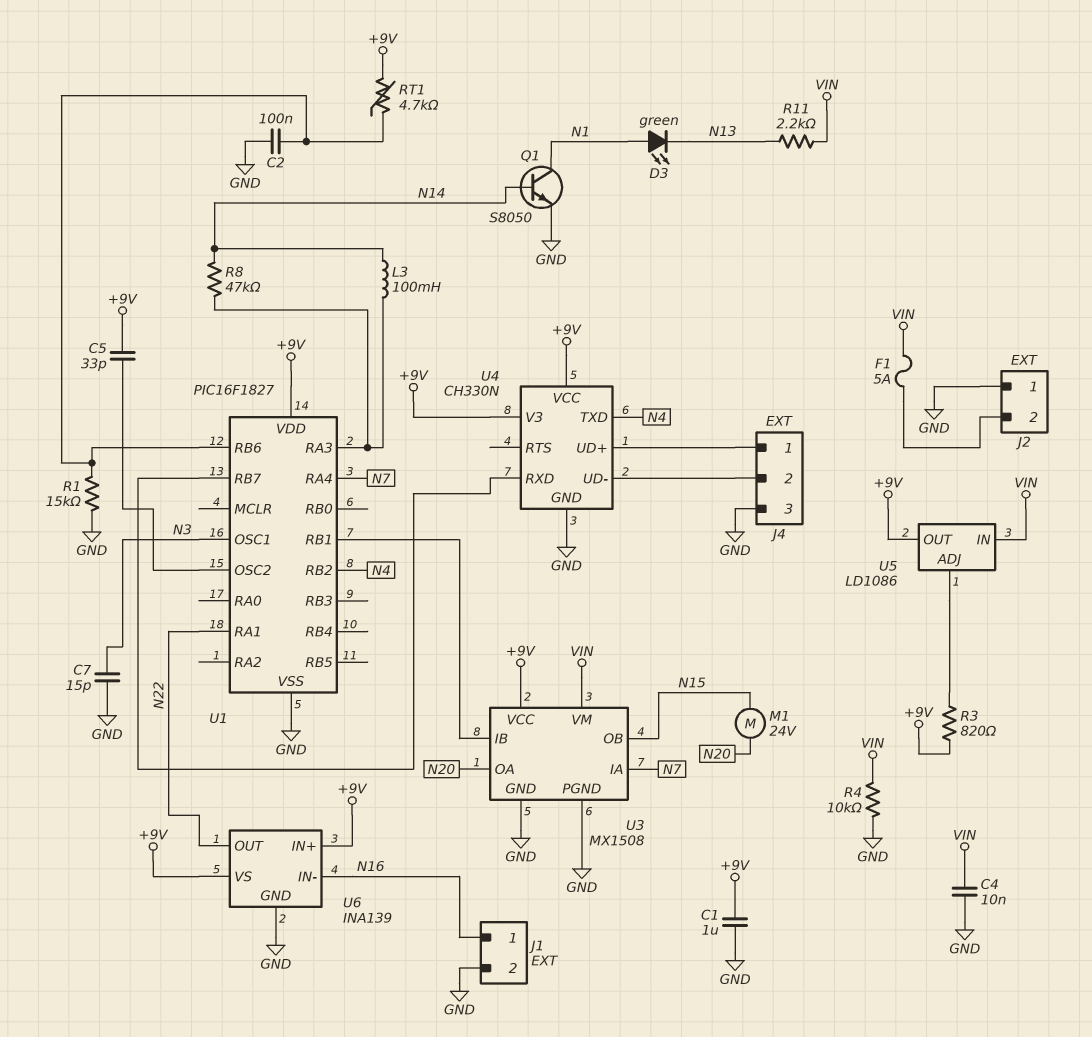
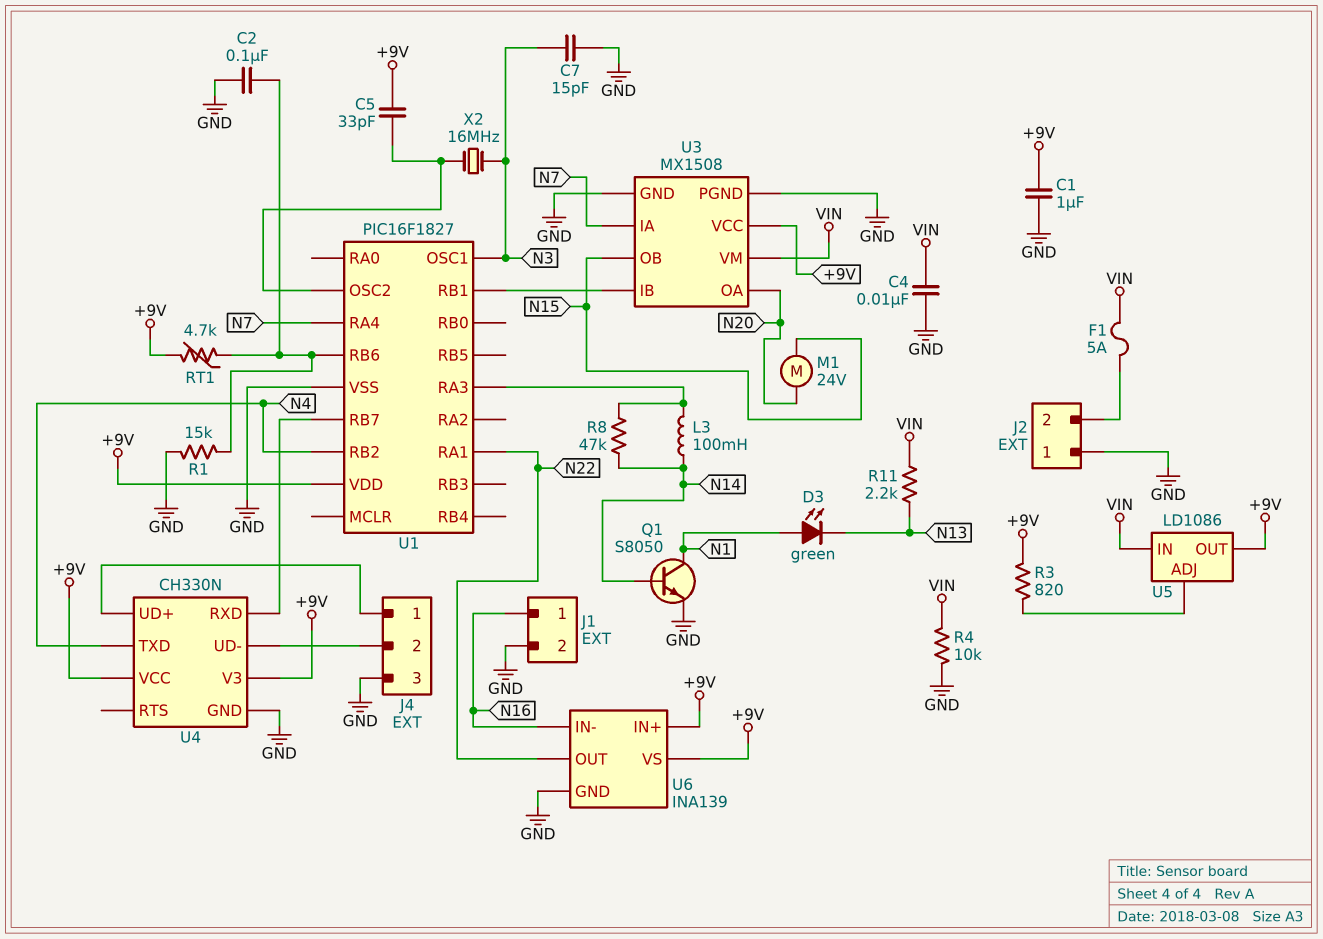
X2: none -> 16MHz (N3, U1/OSC2)

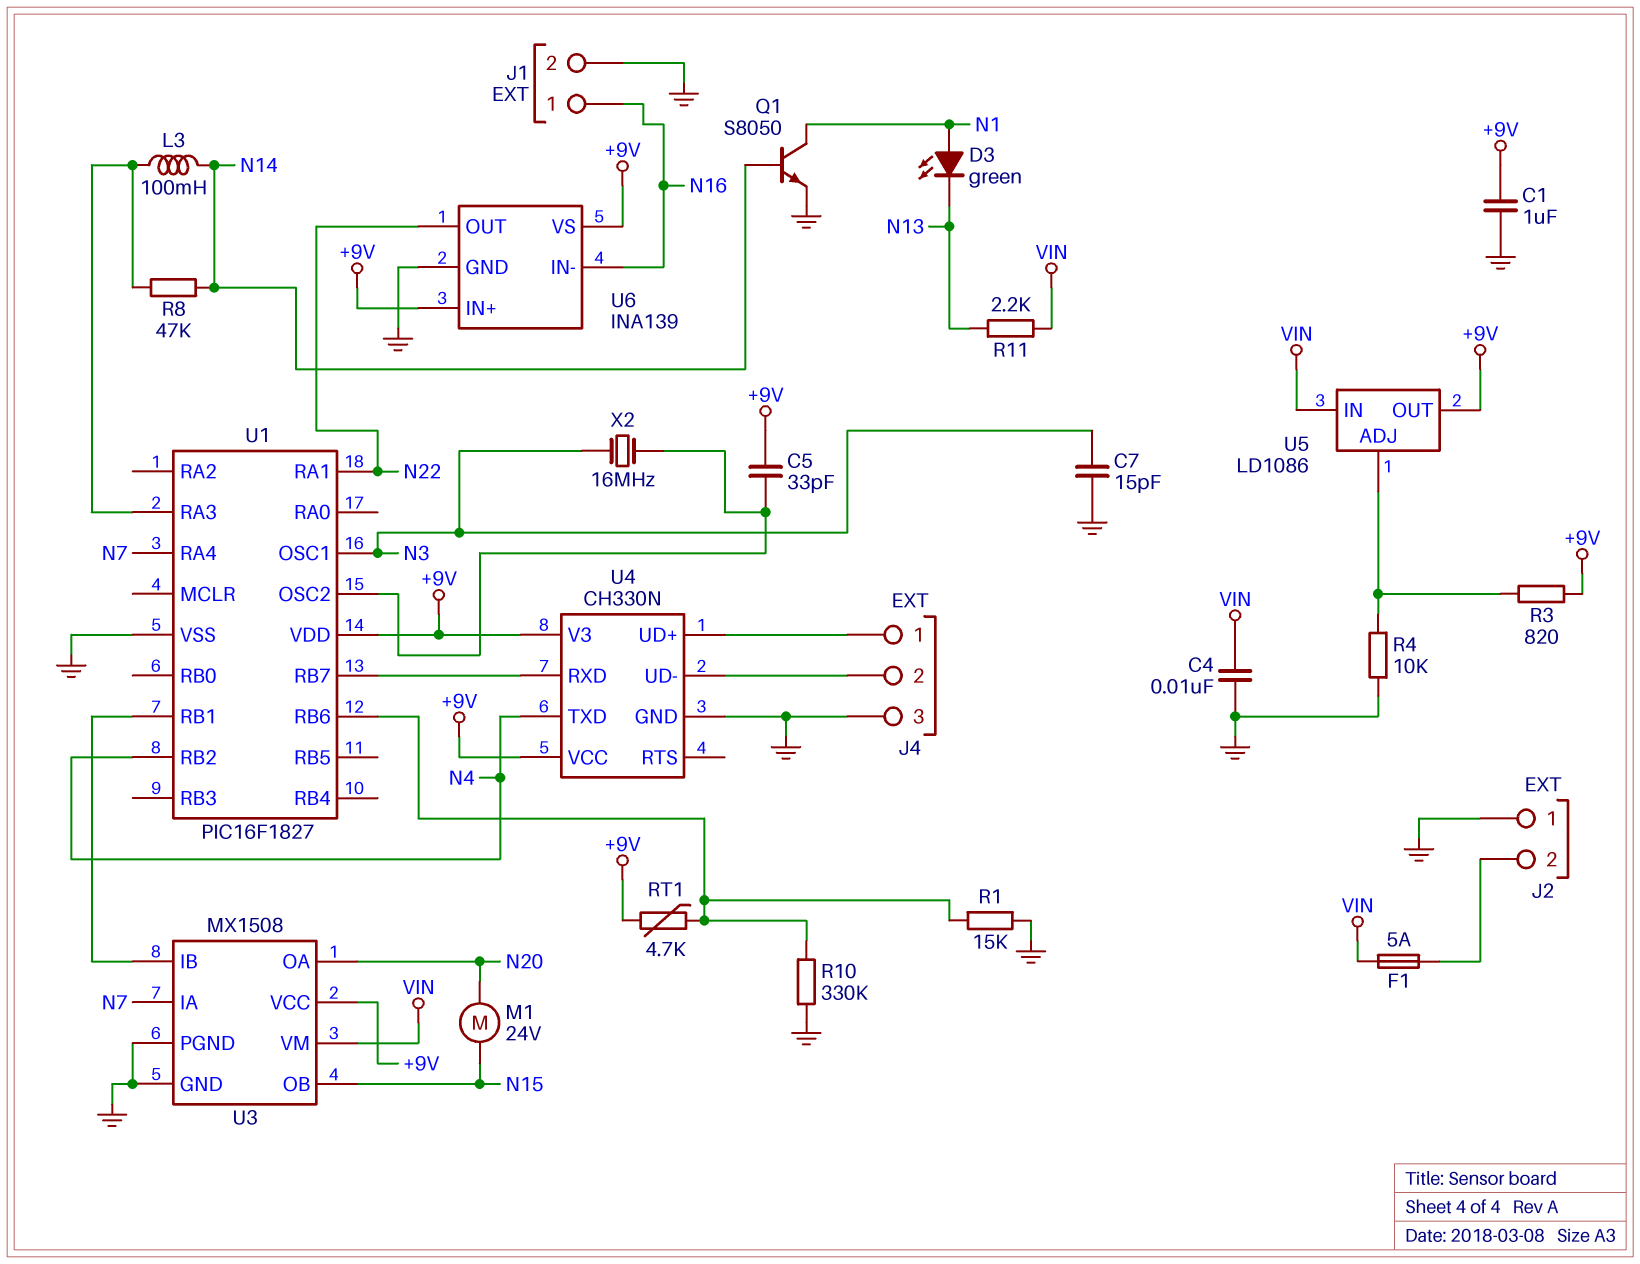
C2: 100nF (GND, U1/RB6) -> none
R4: 10k (GND, VIN) -> 10k (GND, U5/ADJ)
R10: none -> 330k (GND, U1/RB6)

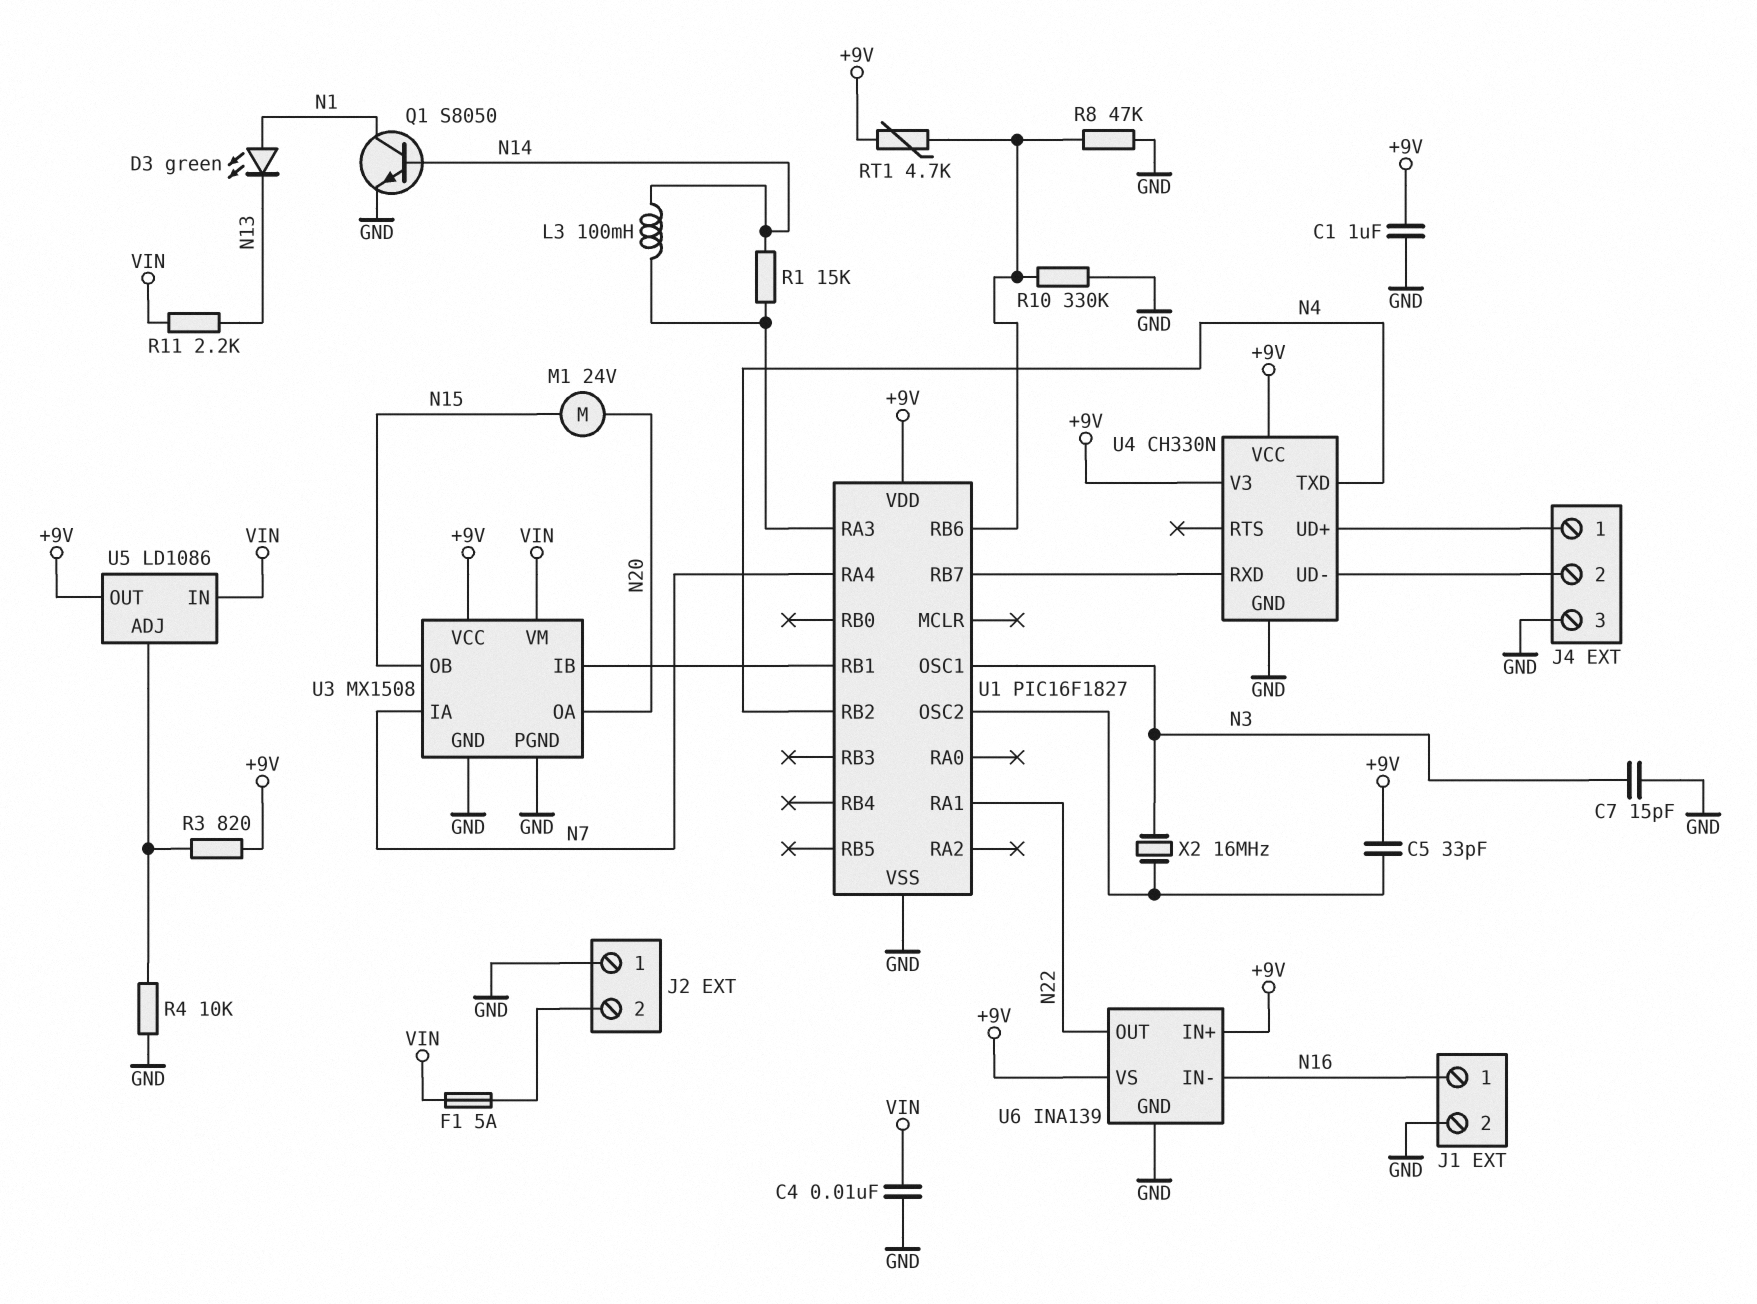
R1: 15k (GND, U1/RB6) -> 15k (N14, U1/RA3)
R8: 47k (N14, U1/RA3) -> 47k (GND, U1/RB6)

